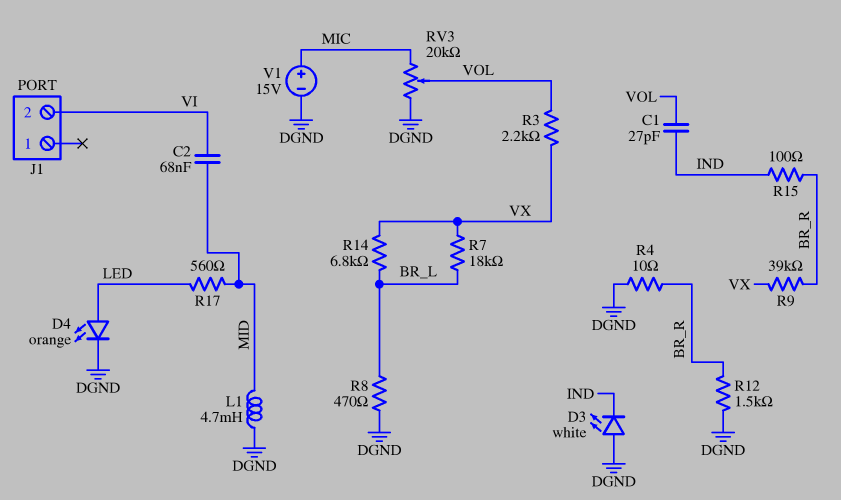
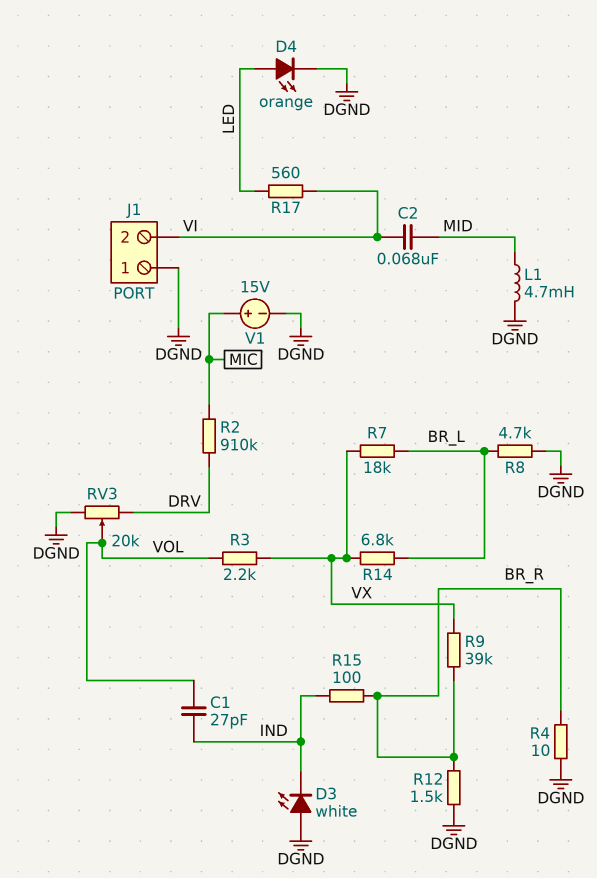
J1 pin 1: none -> DGND
R2: none -> 910k (DRV, MIC)
R8: 470 (BR_L, DGND) -> 4.7k (BR_L, DGND)
R17: 560 (LED, MID) -> 560 (LED, VI)
RV3: 20k (DGND, MIC, wiper VOL) -> 20k (DGND, DRV, wiper VOL)

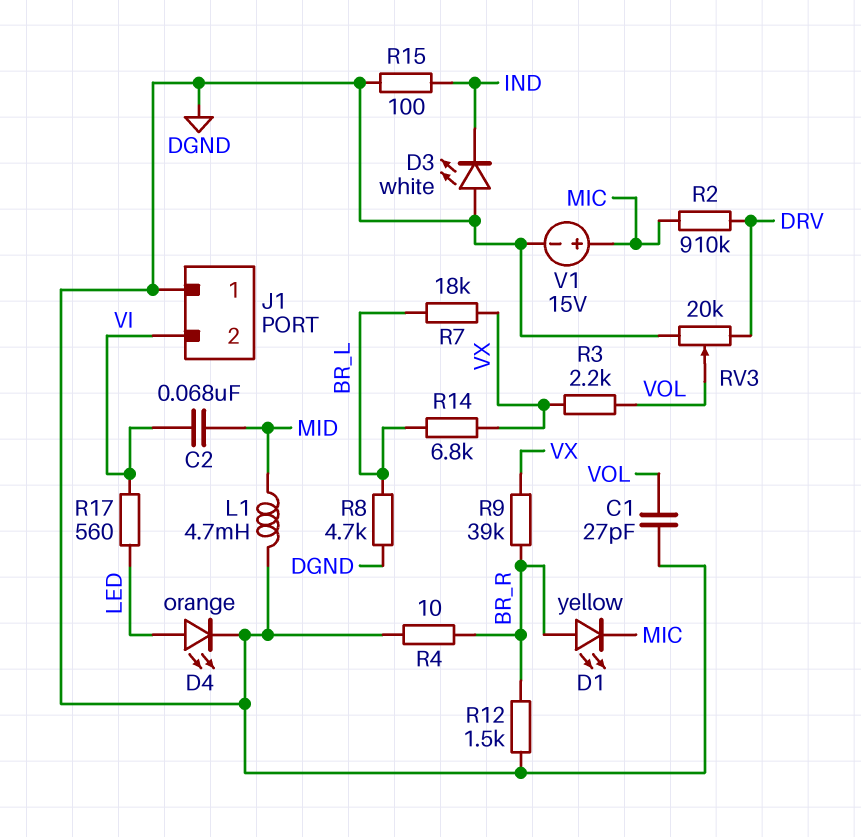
C1: 27pF (IND, VOL) -> 27pF (DGND, VOL)
D1: none -> LED yellow (A BR_R, K MIC)
R15: 100 (BR_R, IND) -> 100 (DGND, IND)

